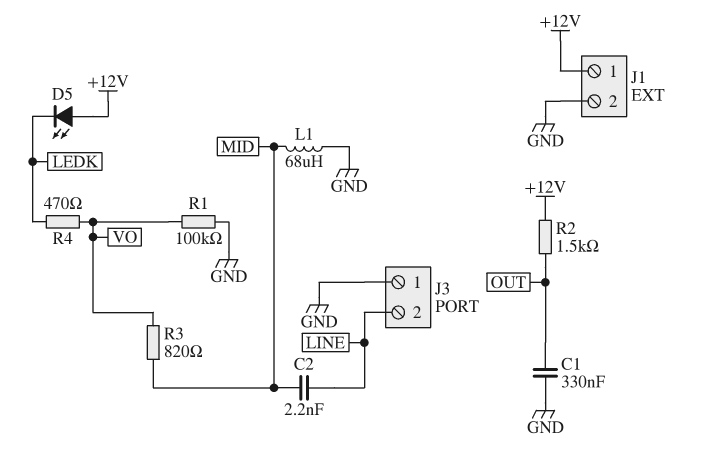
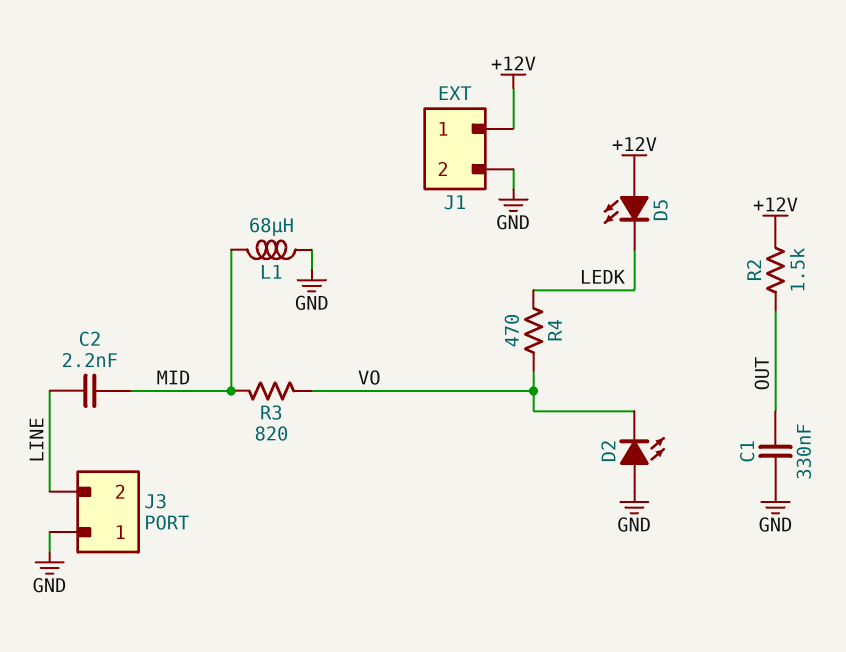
D2: none -> LED (A GND, K VO)
R1: 100k (GND, VO) -> none

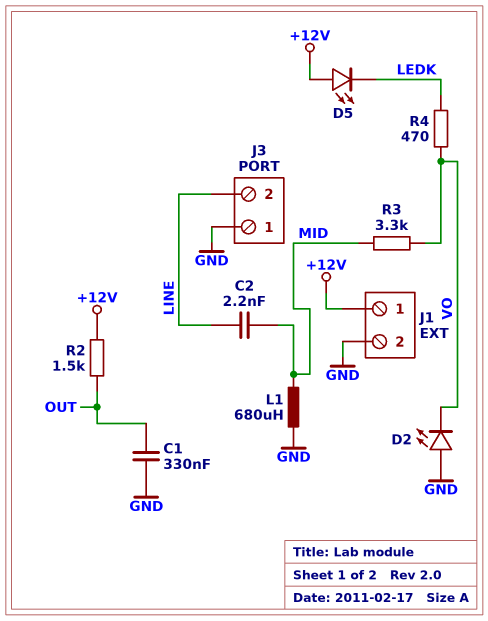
L1: 68uH (GND, MID) -> 680uH (GND, MID)
R3: 820 (MID, VO) -> 3.3k (MID, VO)

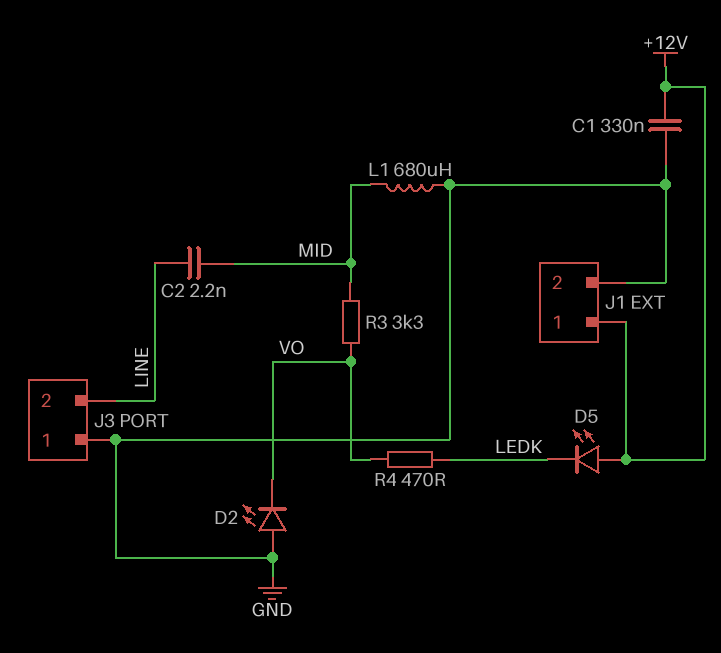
C1: 330nF (GND, OUT) -> 330nF (+12V, GND)
R2: 1.5k (+12V, OUT) -> none

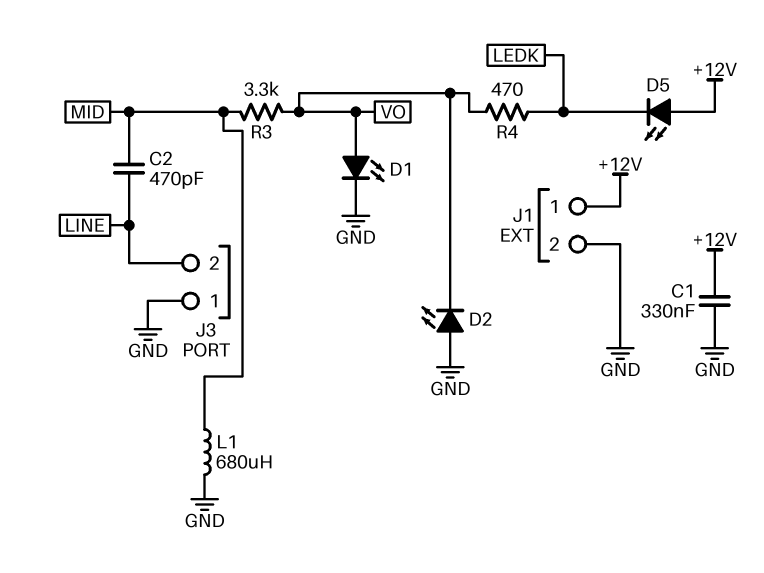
C2: 2.2nF (LINE, MID) -> 470pF (LINE, MID)
D1: none -> LED (A VO, K GND)

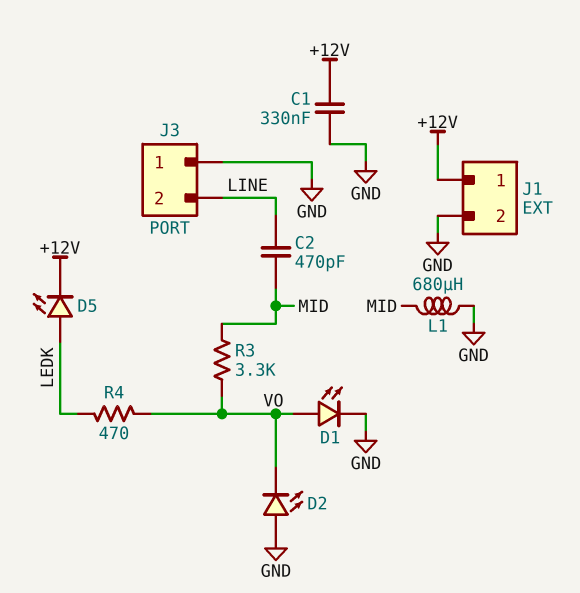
D5: LED (A +12V, K LEDK) -> LED (A LEDK, K +12V)

